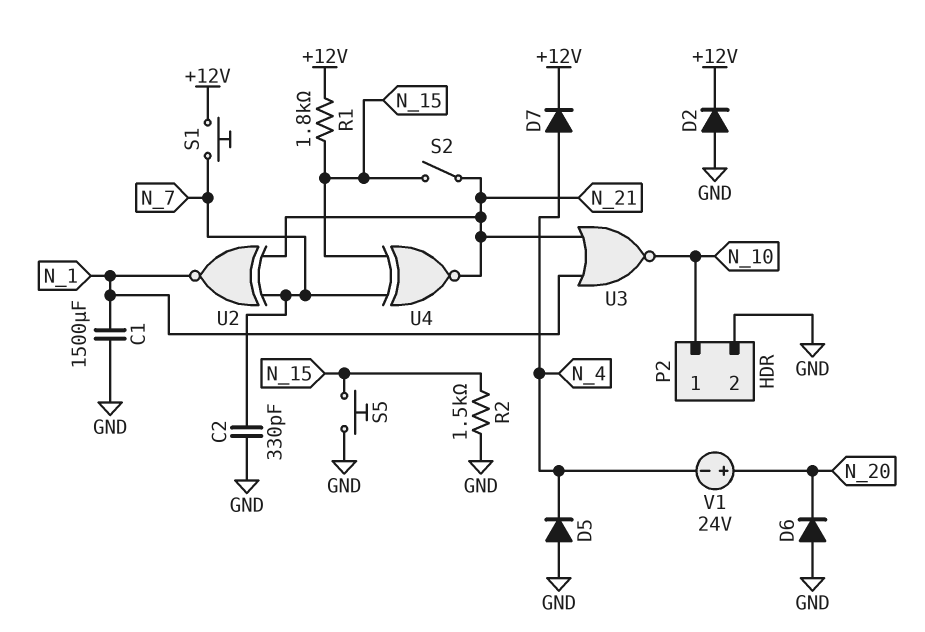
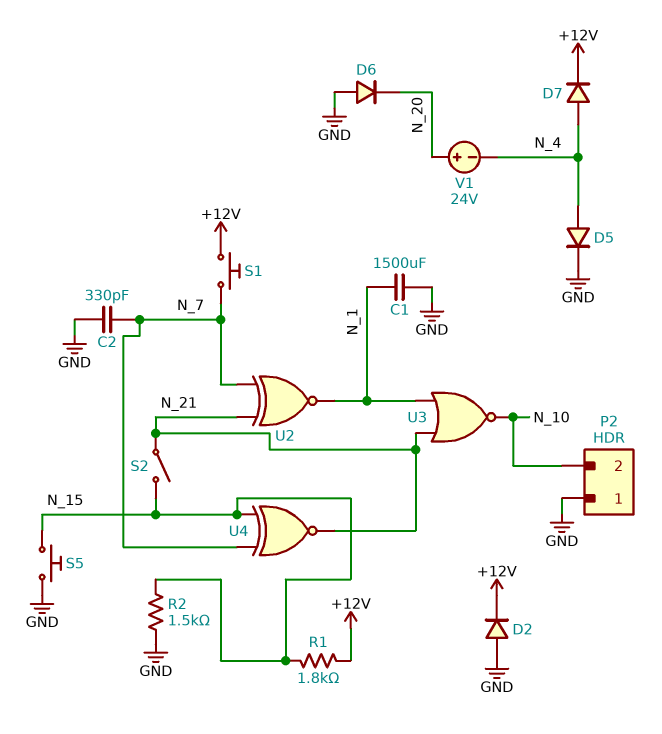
D5: diode (A GND, K N_4) -> diode (A N_4, K GND)
P2 pin 1: N_10 -> GND
P2 pin 2: GND -> N_10

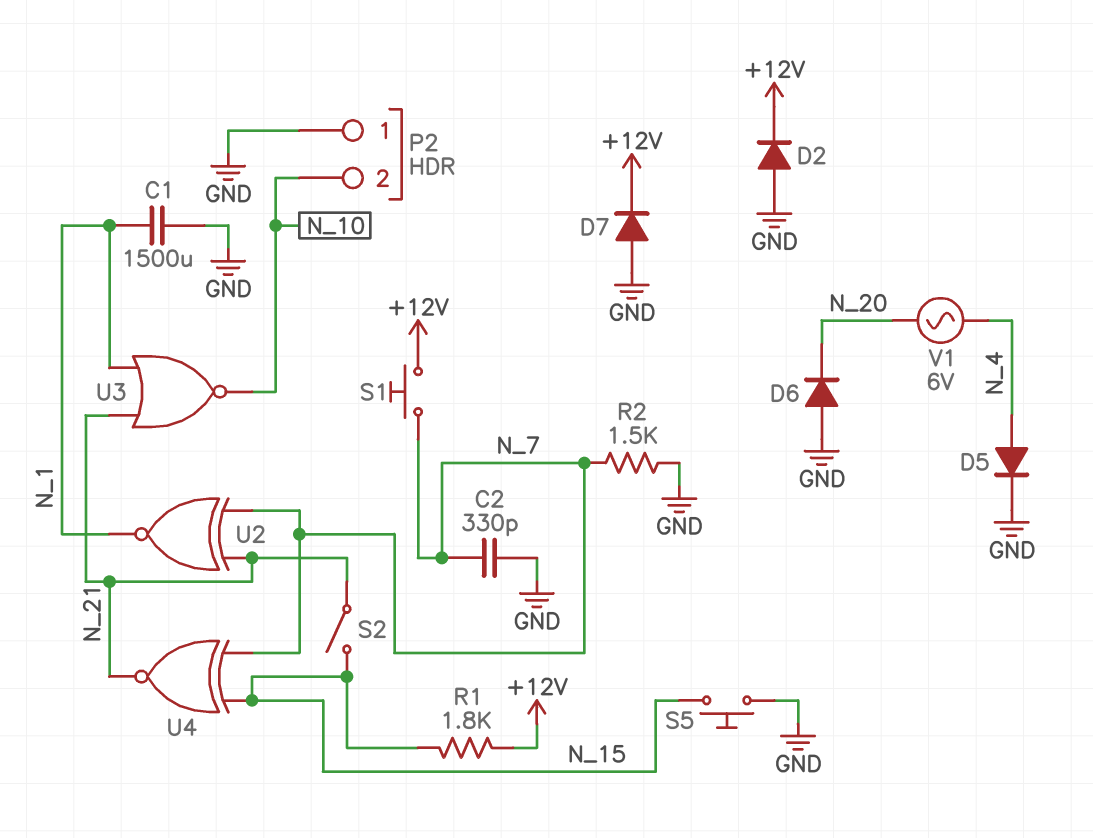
D7: diode (A N_4, K +12V) -> diode (A GND, K +12V)
R2: 1.5k (GND, N_15) -> 1.5k (GND, N_7)
V1: 24V (plus N_20, minus N_4) -> AC 6V (N_4, N_20)

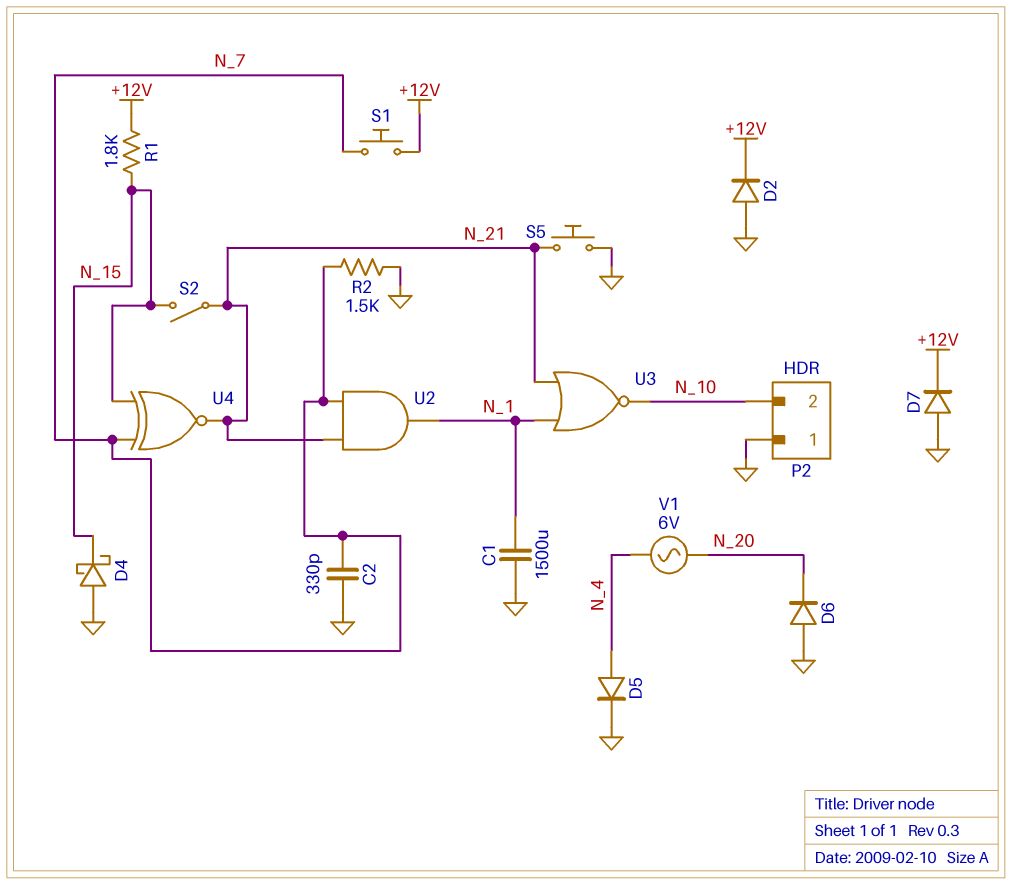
D4: none -> schottky (A GND, K N_15)
S5: button (GND, N_15) -> button (GND, N_21)
U2: XNOR (in N_7, in N_21, out N_1) -> AND (in N_7, in N_21, out N_1)

